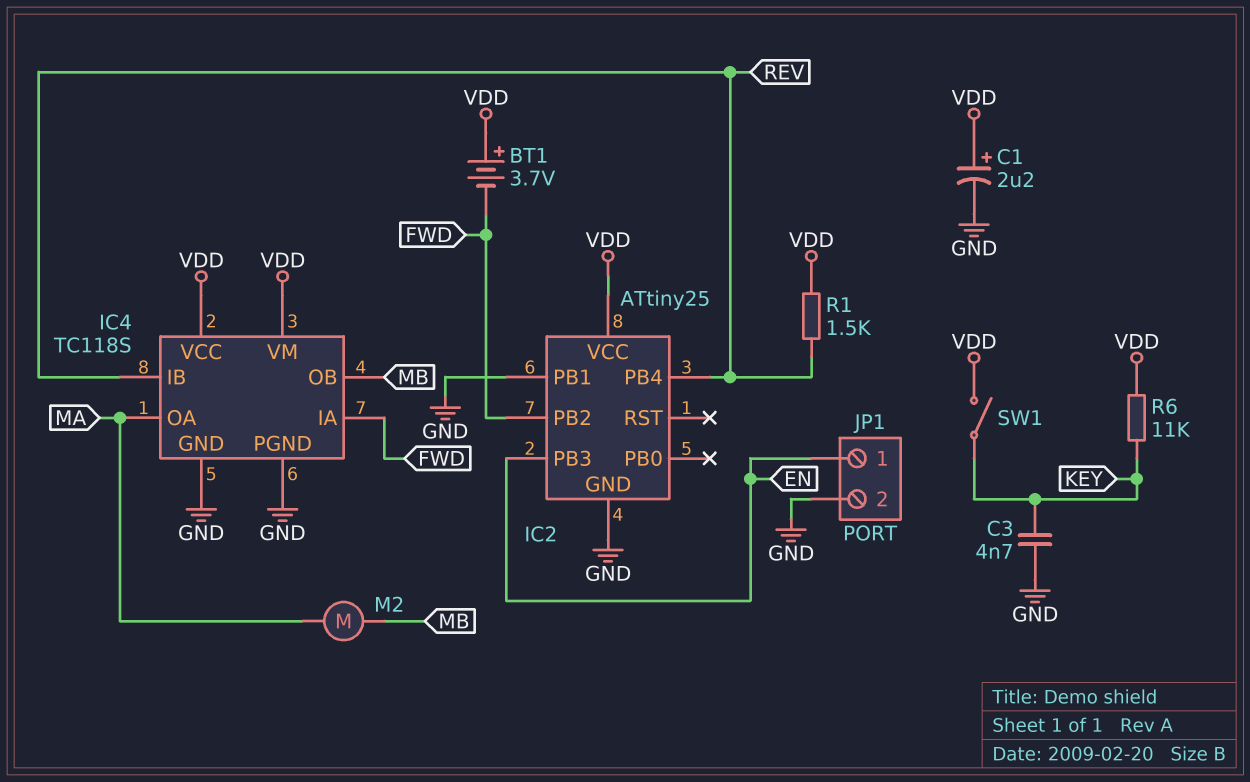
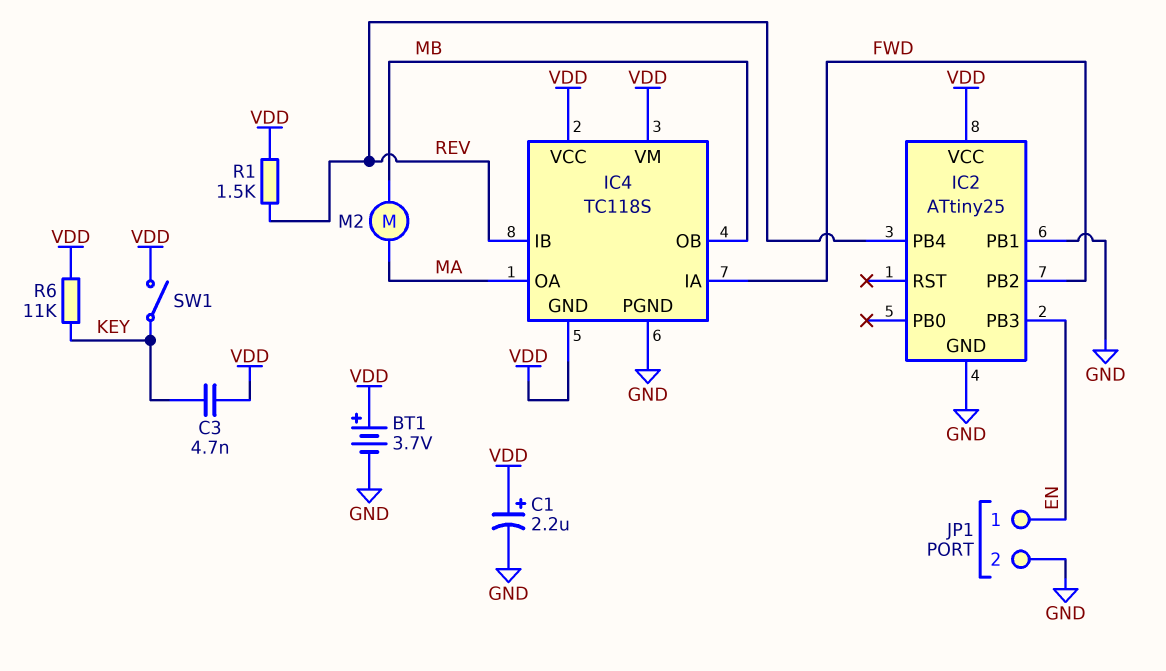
BT1: 3.7V (plus VDD, minus FWD) -> 3.7V (plus VDD, minus GND)
C3: 4.7nF (GND, KEY) -> 4.7nF (KEY, VDD)
IC4 pin GND: GND -> VDD

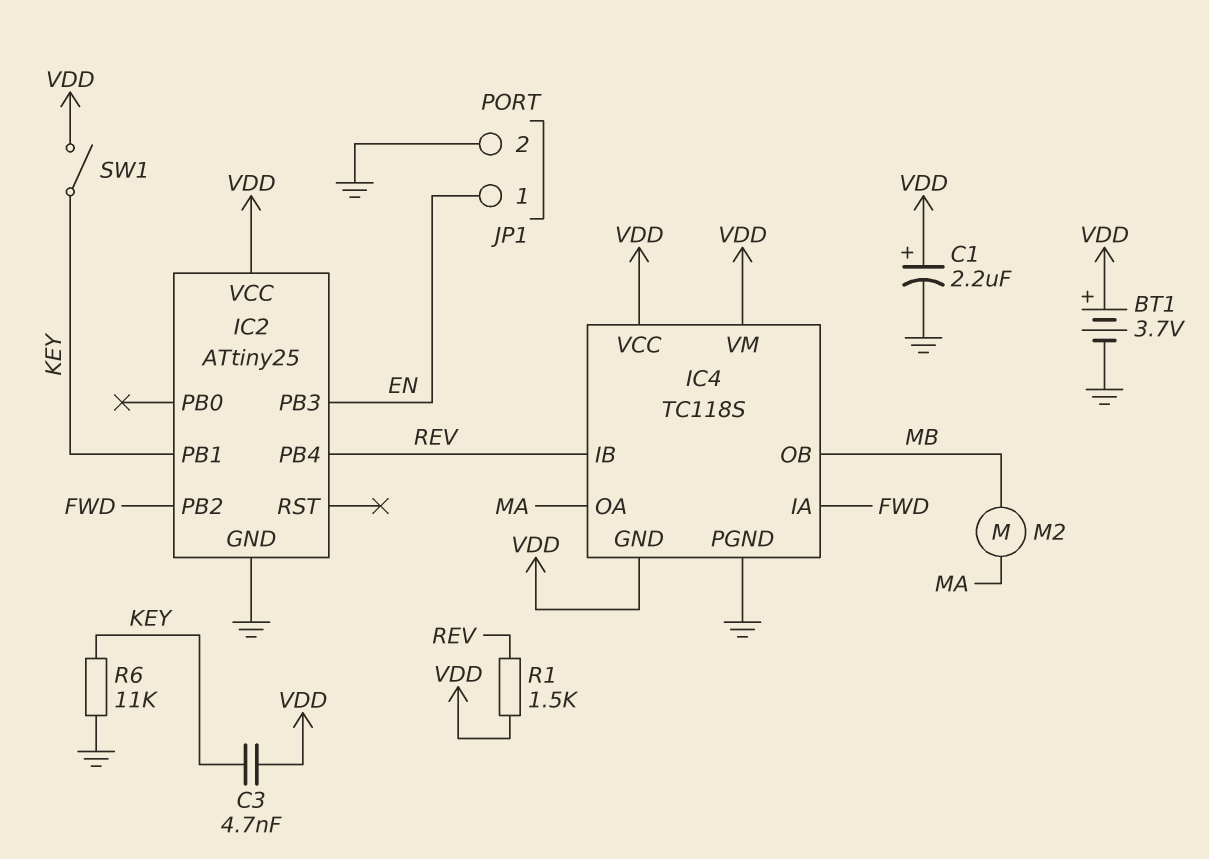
IC2 pin PB1: GND -> KEY
R6: 11k (KEY, VDD) -> 11k (GND, KEY)

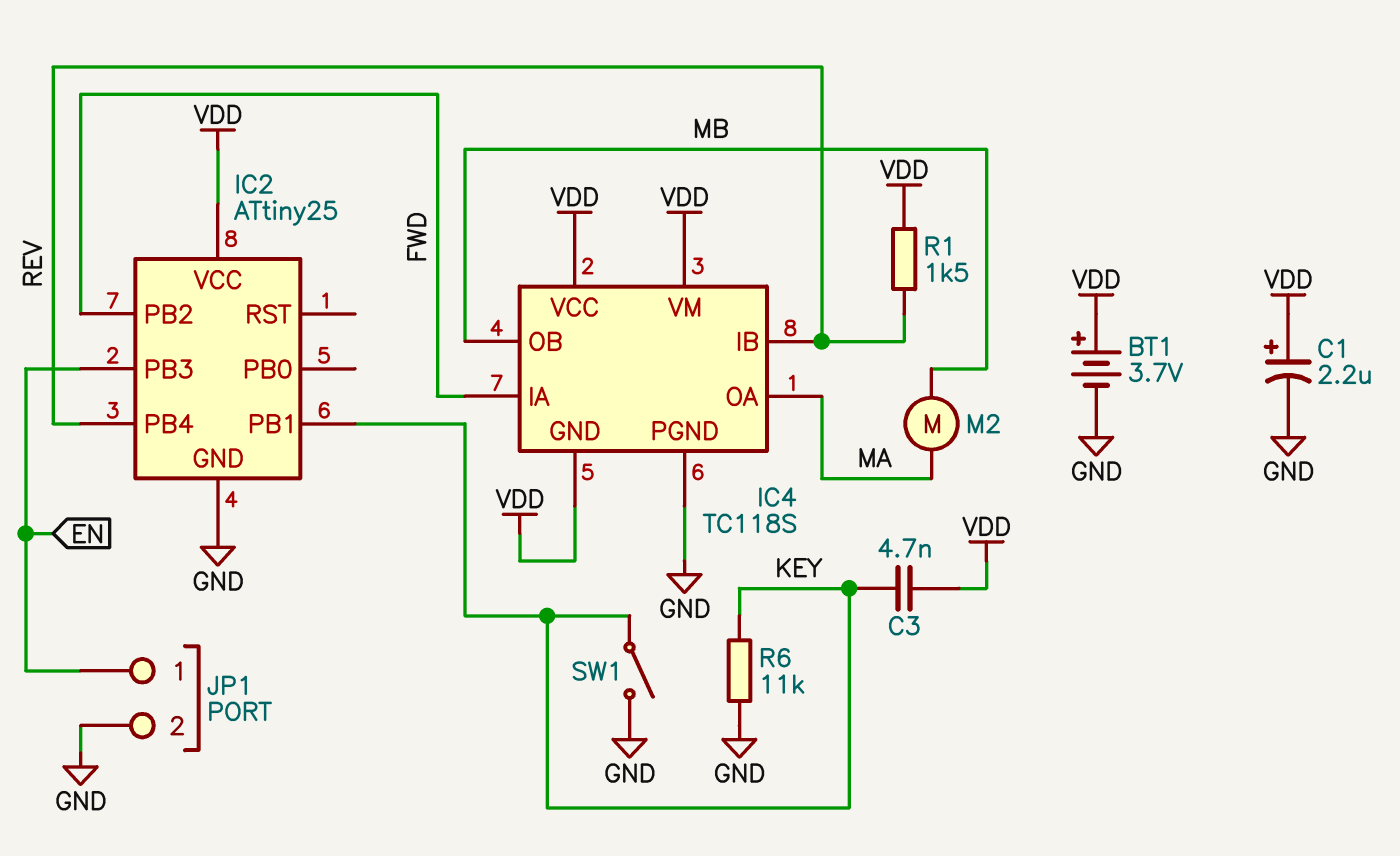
SW1: switch (KEY, VDD) -> switch (GND, KEY)

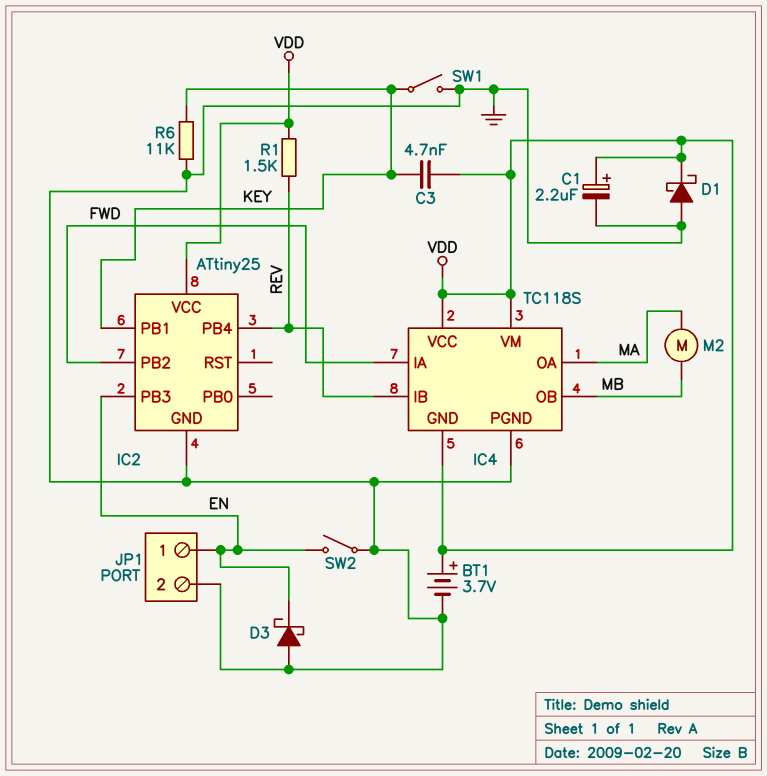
D1: none -> schottky (A GND, K VDD)
D3: none -> schottky (A GND, K EN)
SW2: none -> switch (EN, GND)

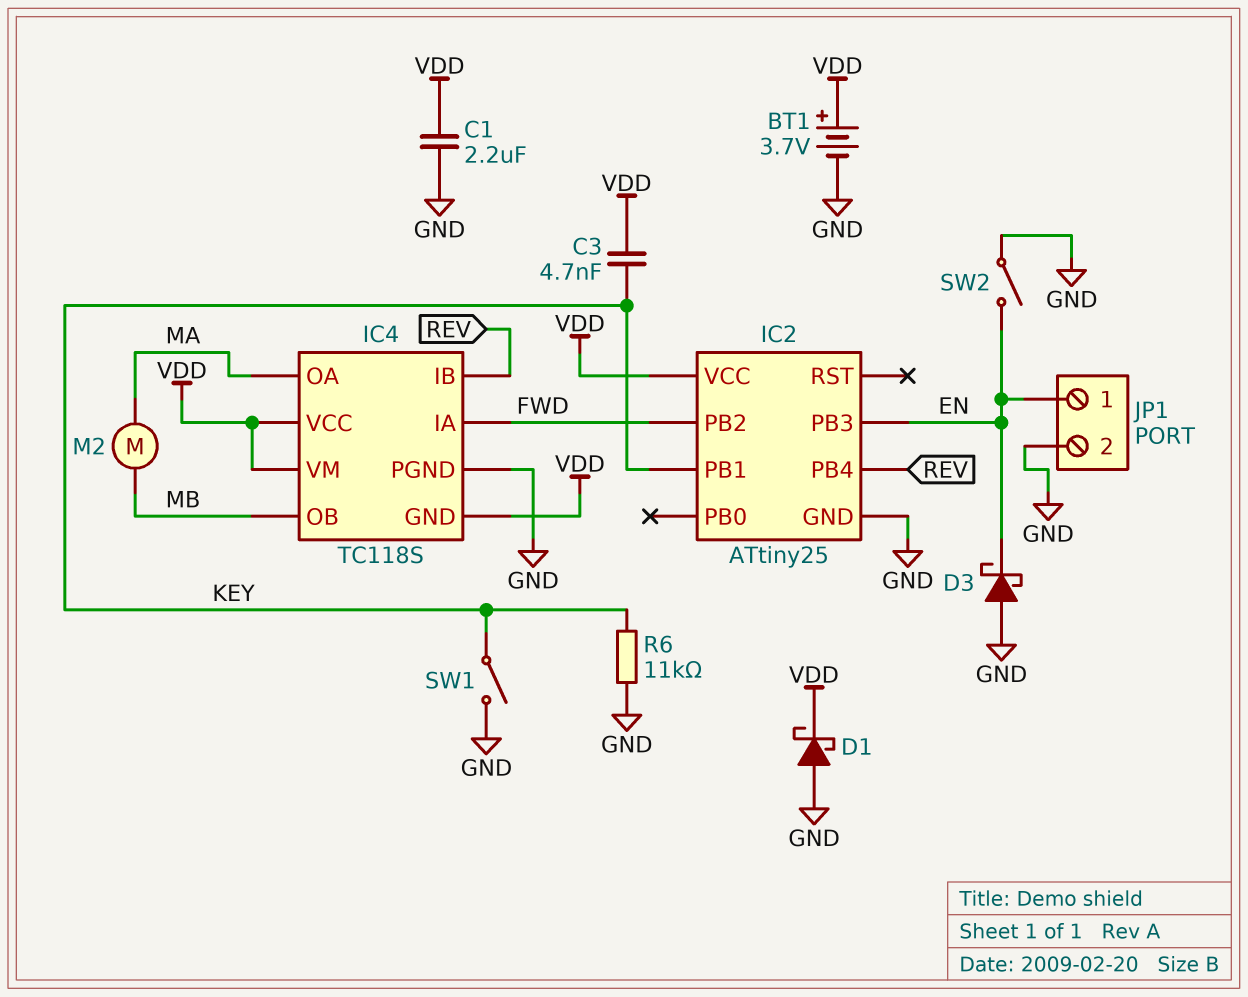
C1: 2.2uF (plus VDD, minus GND) -> 2.2uF (GND, VDD)
R1: 1.5k (REV, VDD) -> none

